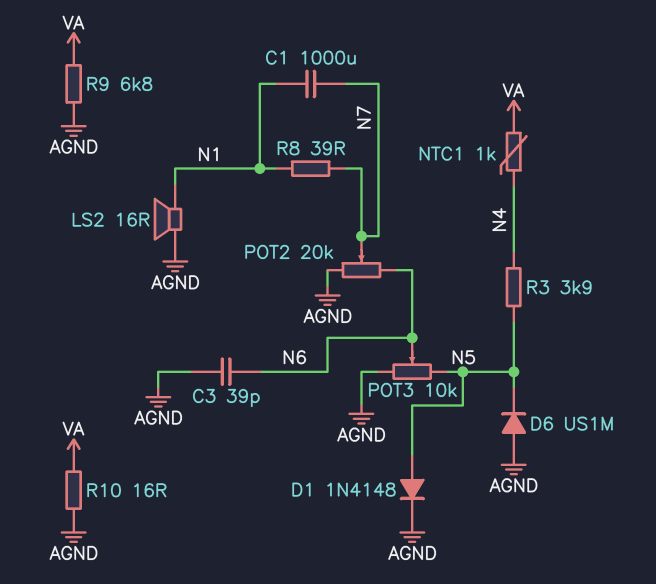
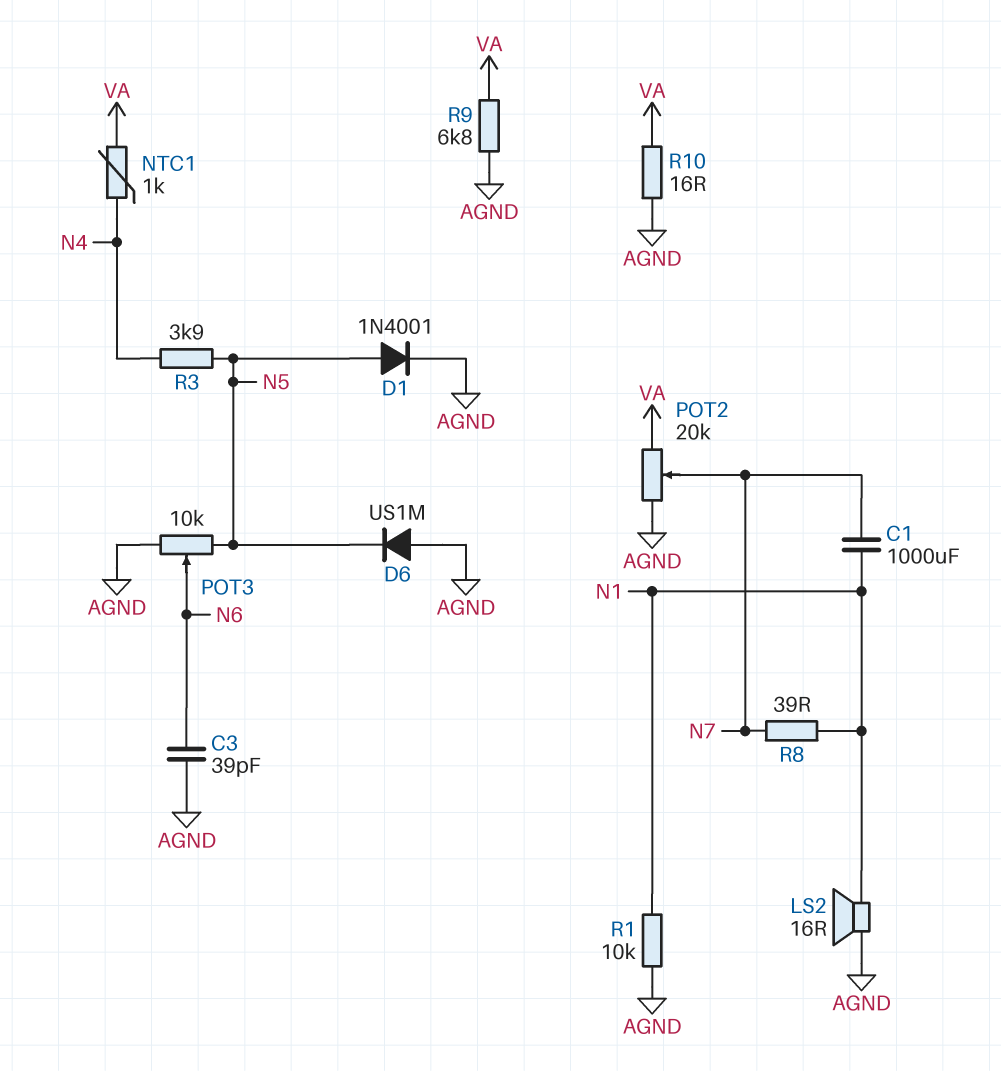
D1: diode 1N4148 (A N5, K AGND) -> diode 1N4001 (A N5, K AGND)
POT2: 20k (AGND, N6, wiper N7) -> 20k (AGND, VA, wiper N7)
R1: none -> 10k (AGND, N1)

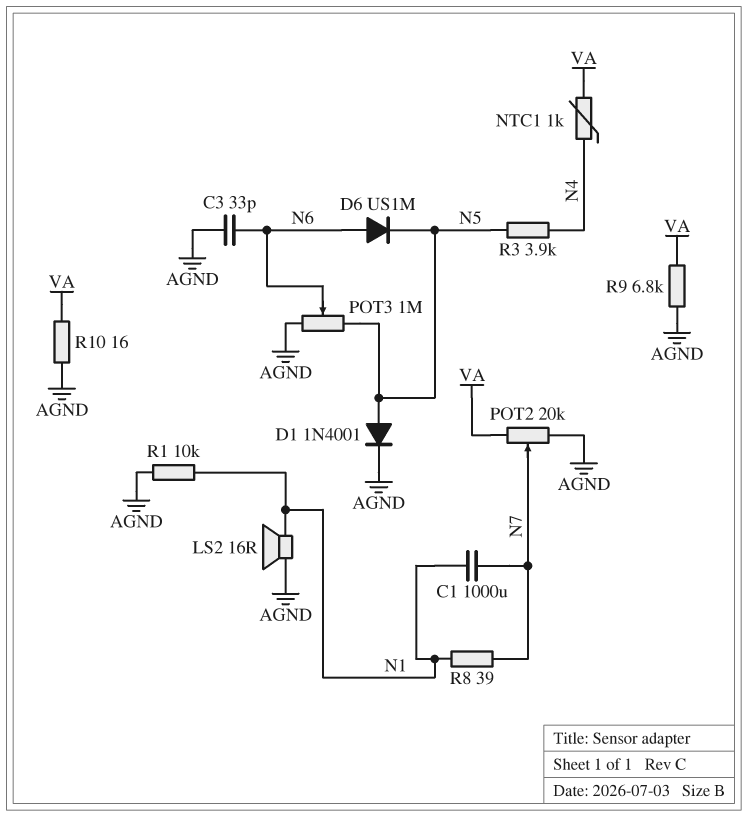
C3: 39pF (AGND, N6) -> 33pF (AGND, N6)
D6: diode US1M (A AGND, K N5) -> diode US1M (A N6, K N5)
POT3: 10k (AGND, N5, wiper N6) -> 1M (AGND, N5, wiper N6)

